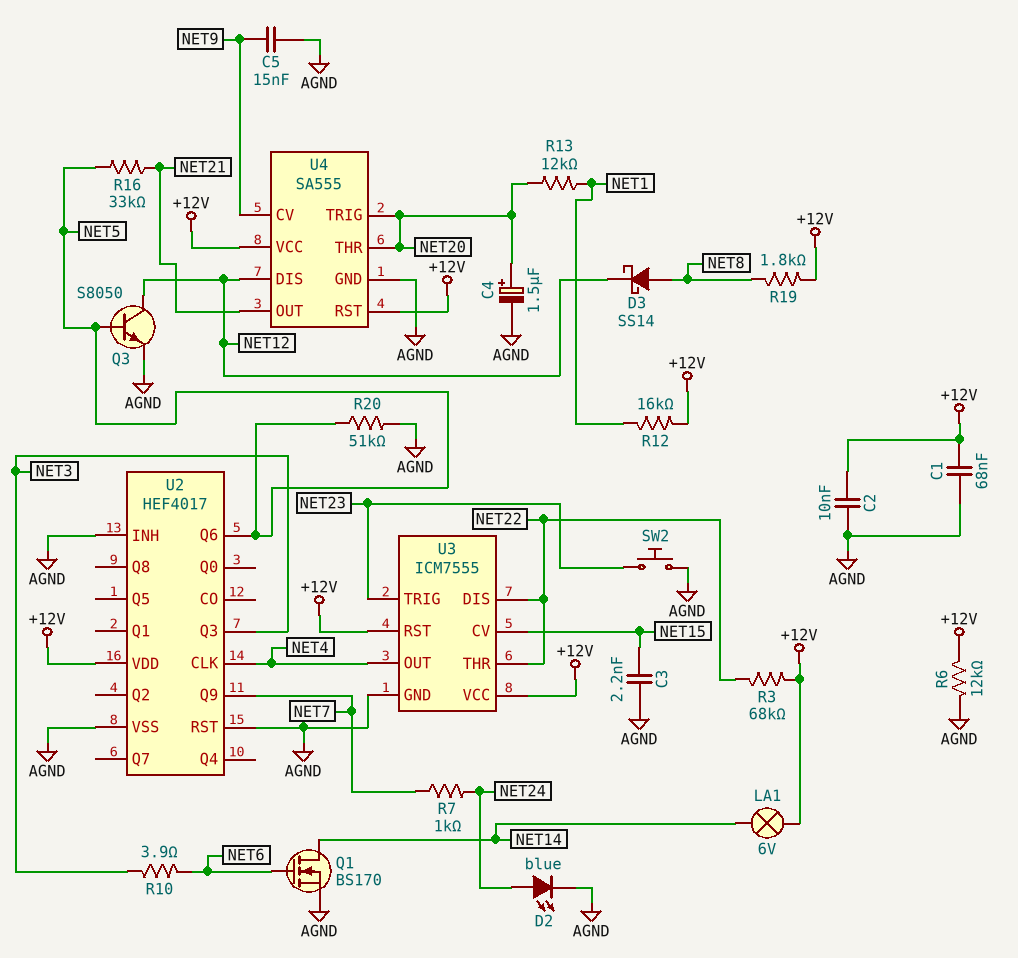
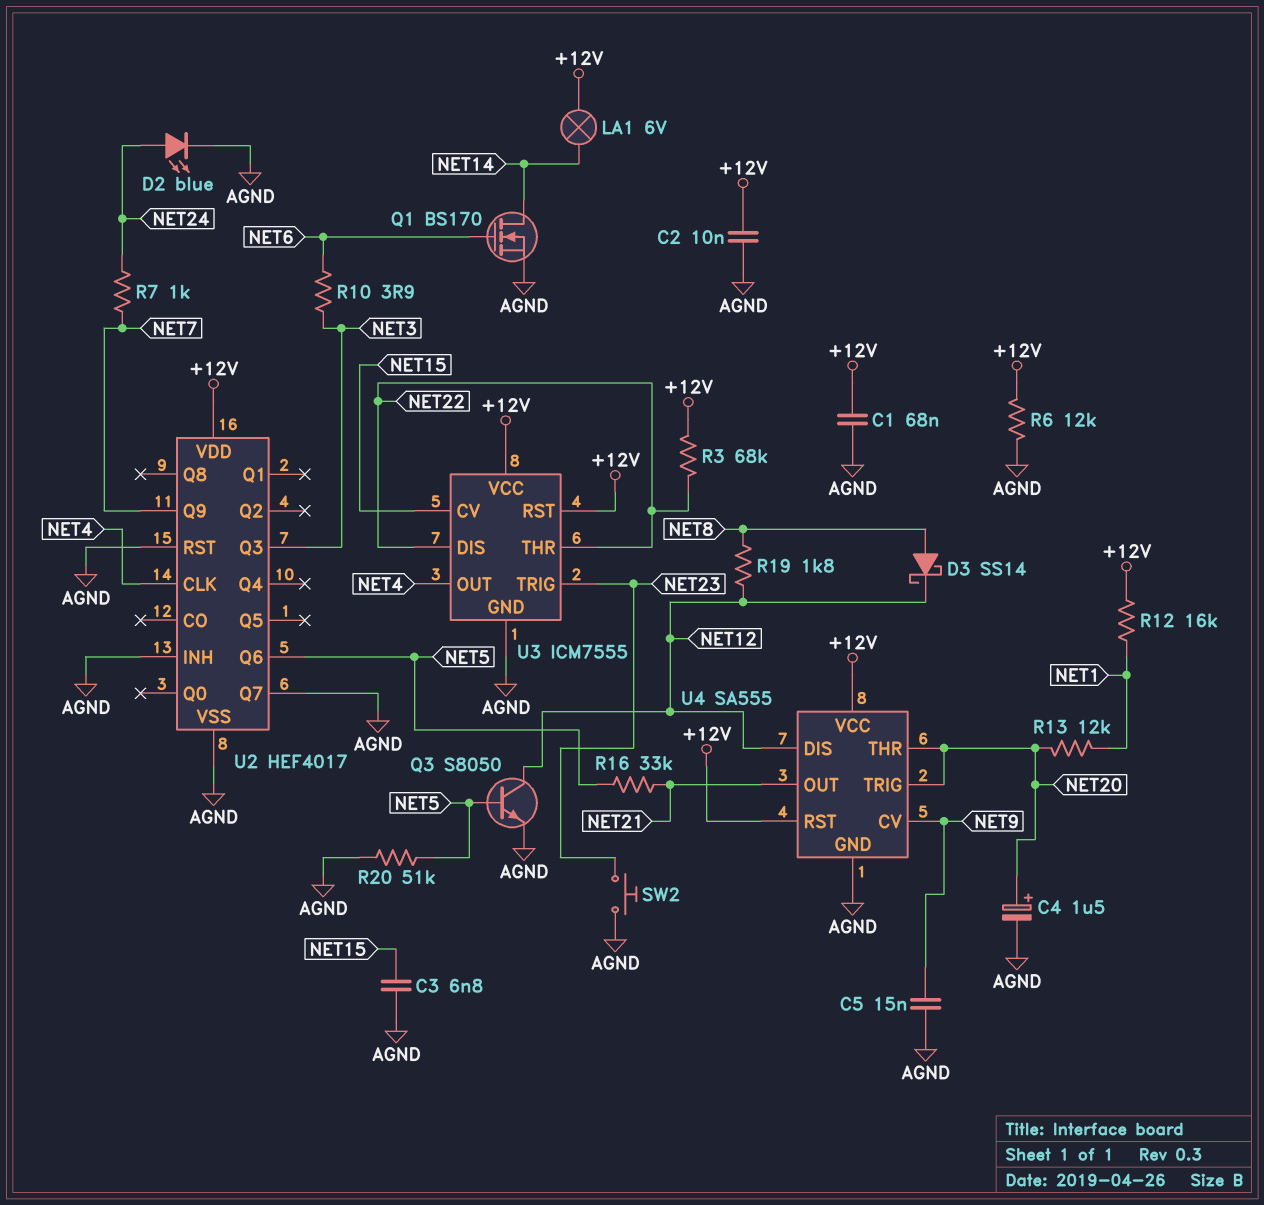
C3: 2.2nF (AGND, NET15) -> 6.8nF (AGND, NET15)
R19: 1.8k (+12V, NET8) -> 1.8k (NET8, NET12)
U2 pin Q7: none -> AGND

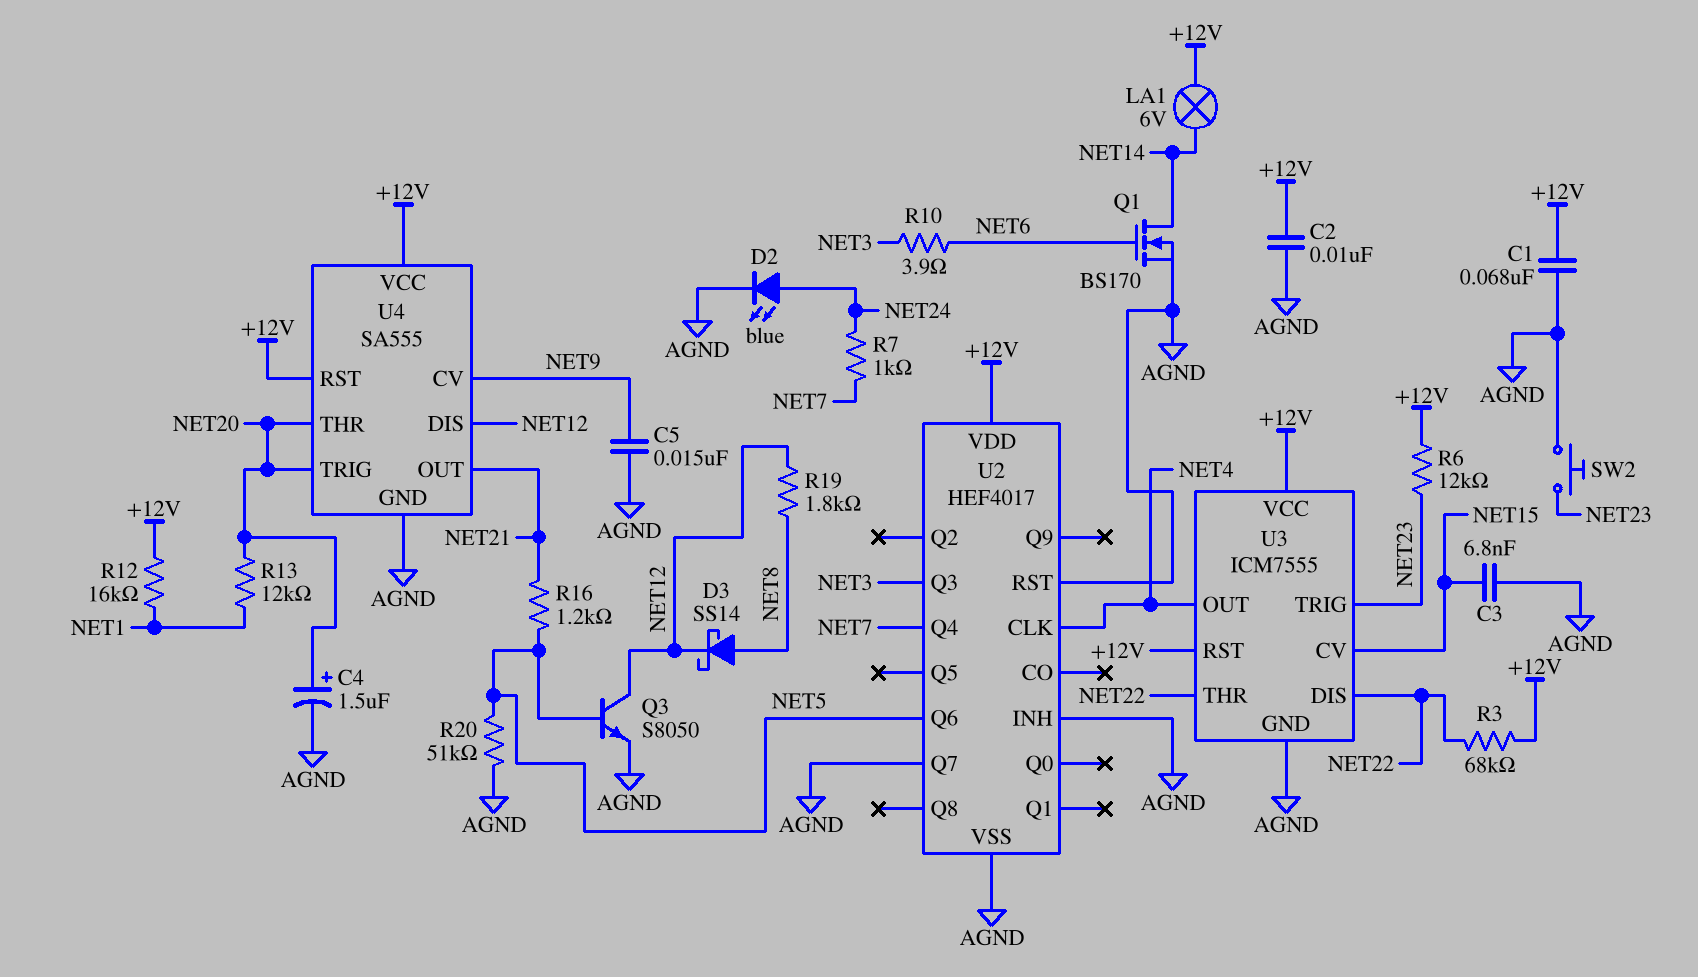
R6: 12k (+12V, AGND) -> 12k (+12V, NET23)
R16: 33k (NET5, NET21) -> 1.2k (NET5, NET21)
U2 pin Q4: none -> NET7
U2 pin Q9: NET7 -> none

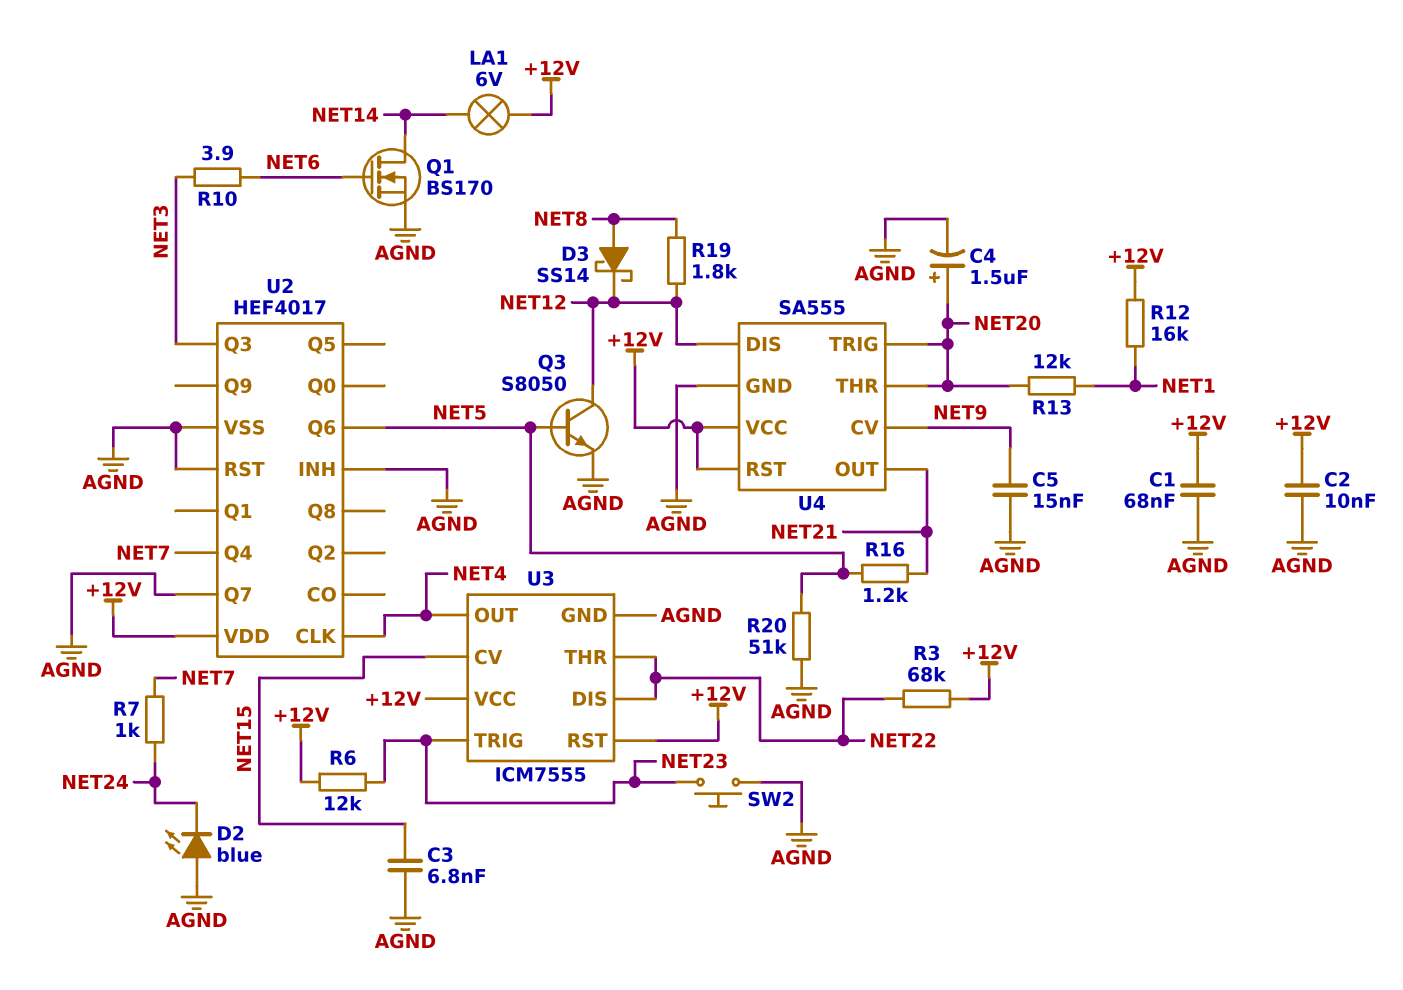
D2: LED blue (A NET24, K AGND) -> LED blue (A AGND, K NET24)

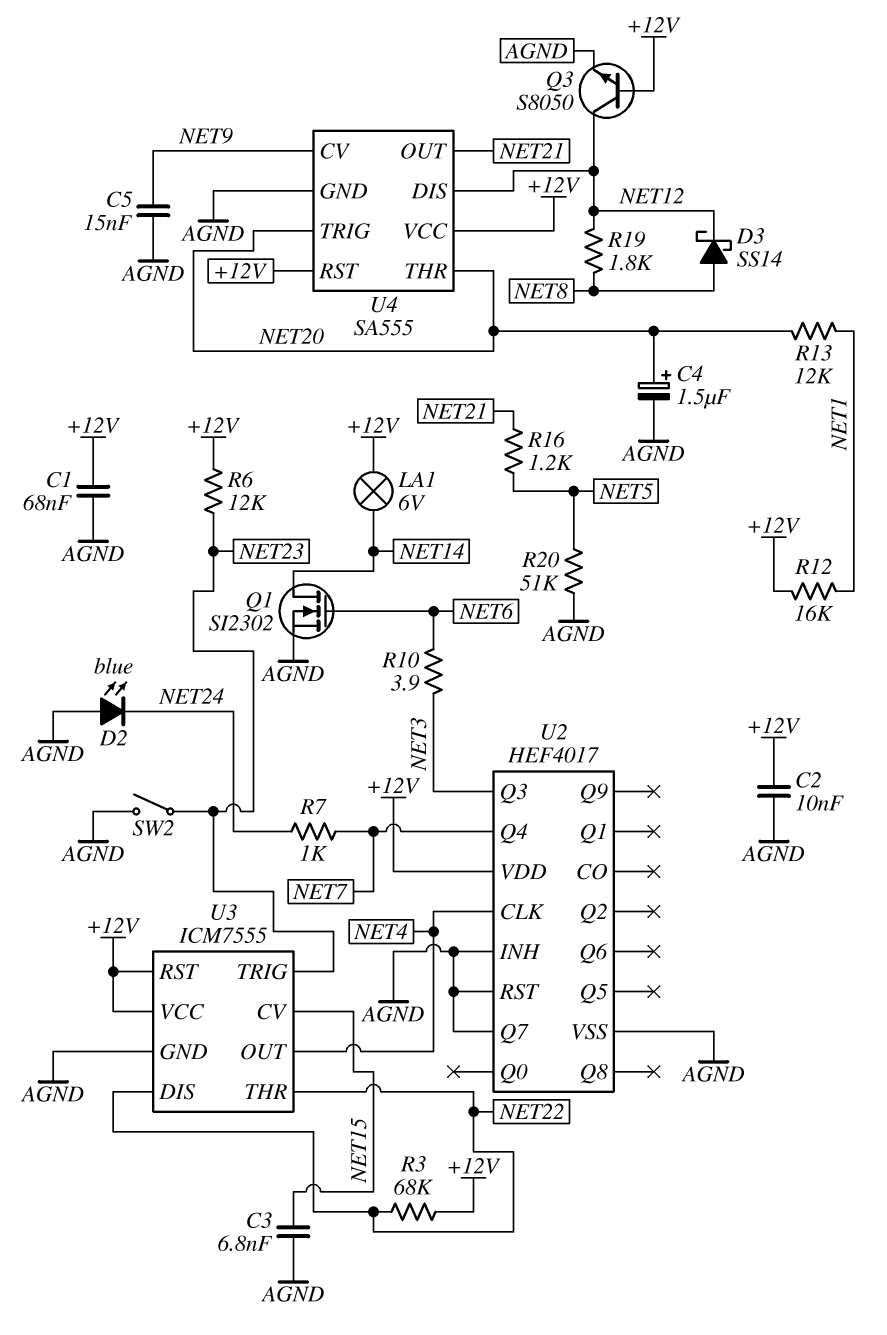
Q1: NMOS BS170 (G NET6, D NET14, S AGND) -> NMOS SI2302 (G NET6, D NET14, S AGND)
Q3: NPN S8050 (B NET5, C NET12, E AGND) -> NPN S8050 (B +12V, C NET12, E AGND)
SW2: button (AGND, NET23) -> switch (AGND, NET23)
U2 pin Q6: NET5 -> none

